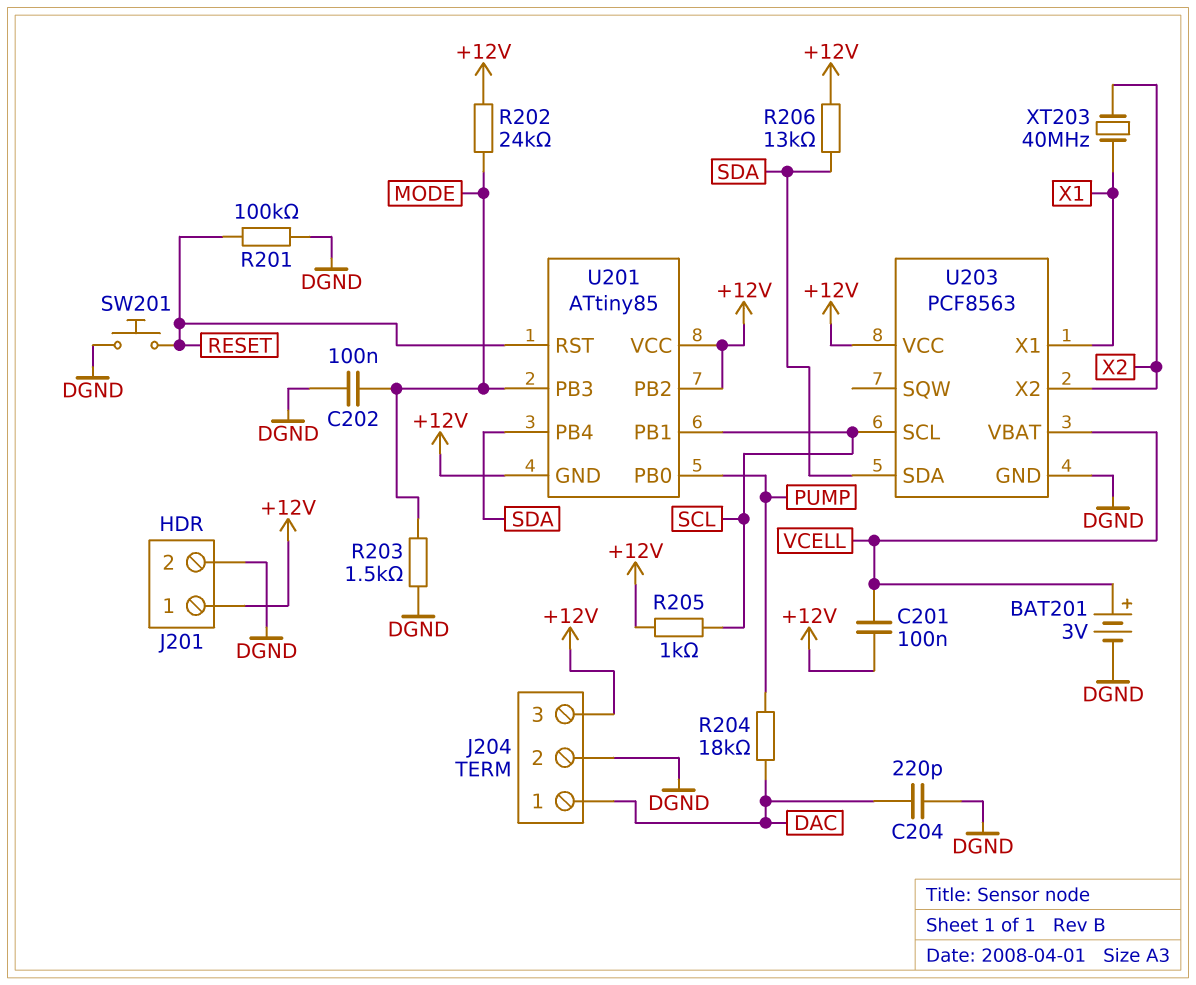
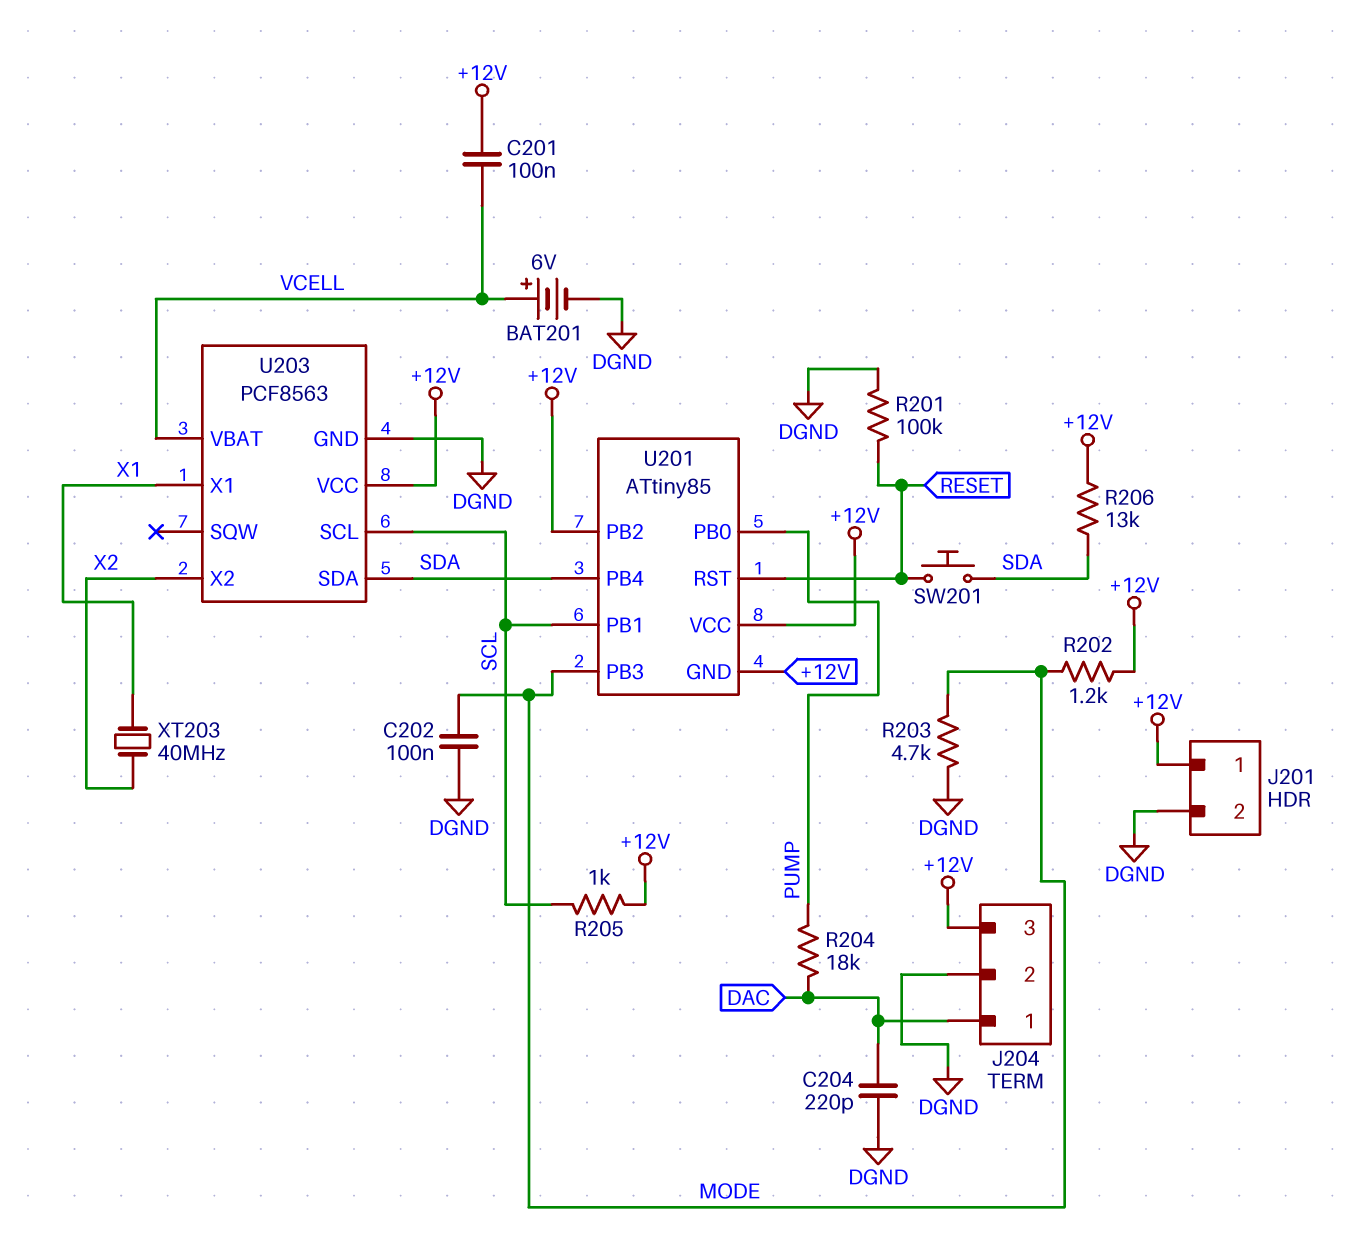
BAT201: 3V (plus VCELL, minus DGND) -> 6V (plus VCELL, minus DGND)
R202: 24k (+12V, MODE) -> 1.2k (+12V, MODE)
R203: 1.5k (DGND, MODE) -> 4.7k (DGND, MODE)
SW201: button (DGND, RESET) -> button (RESET, SDA)

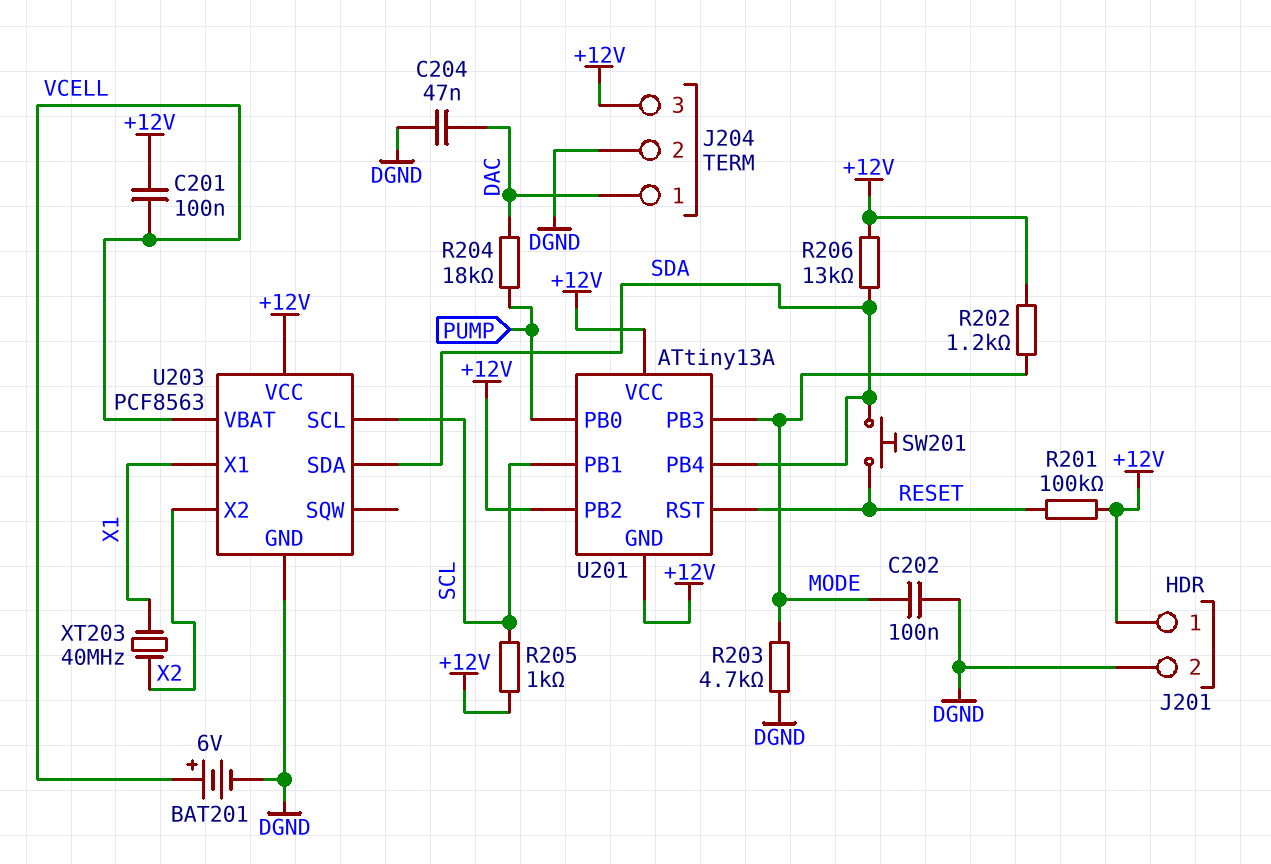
C204: 220pF (DAC, DGND) -> 47nF (DAC, DGND)
R201: 100k (DGND, RESET) -> 100k (+12V, RESET)
U201: ATtiny85 -> ATtiny13A

